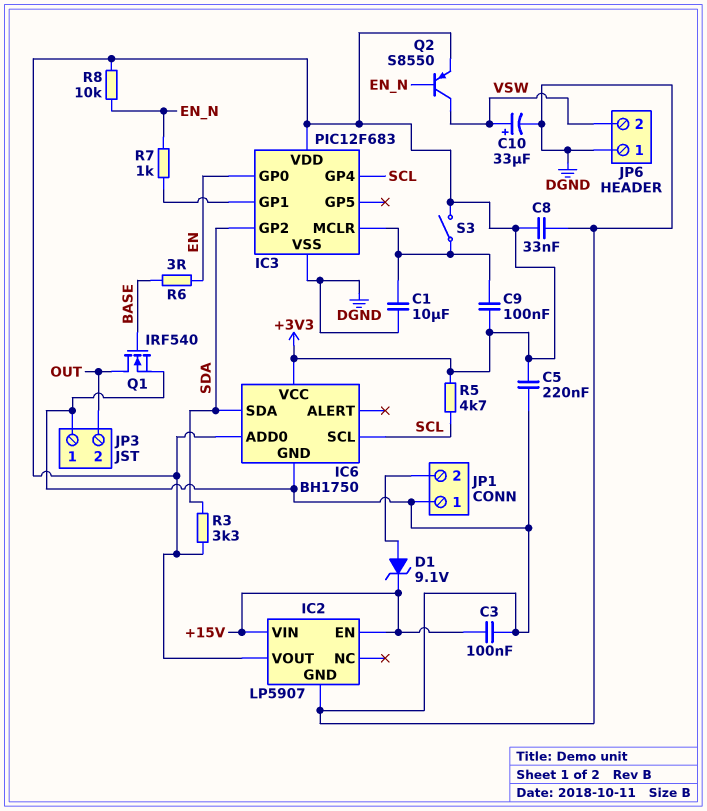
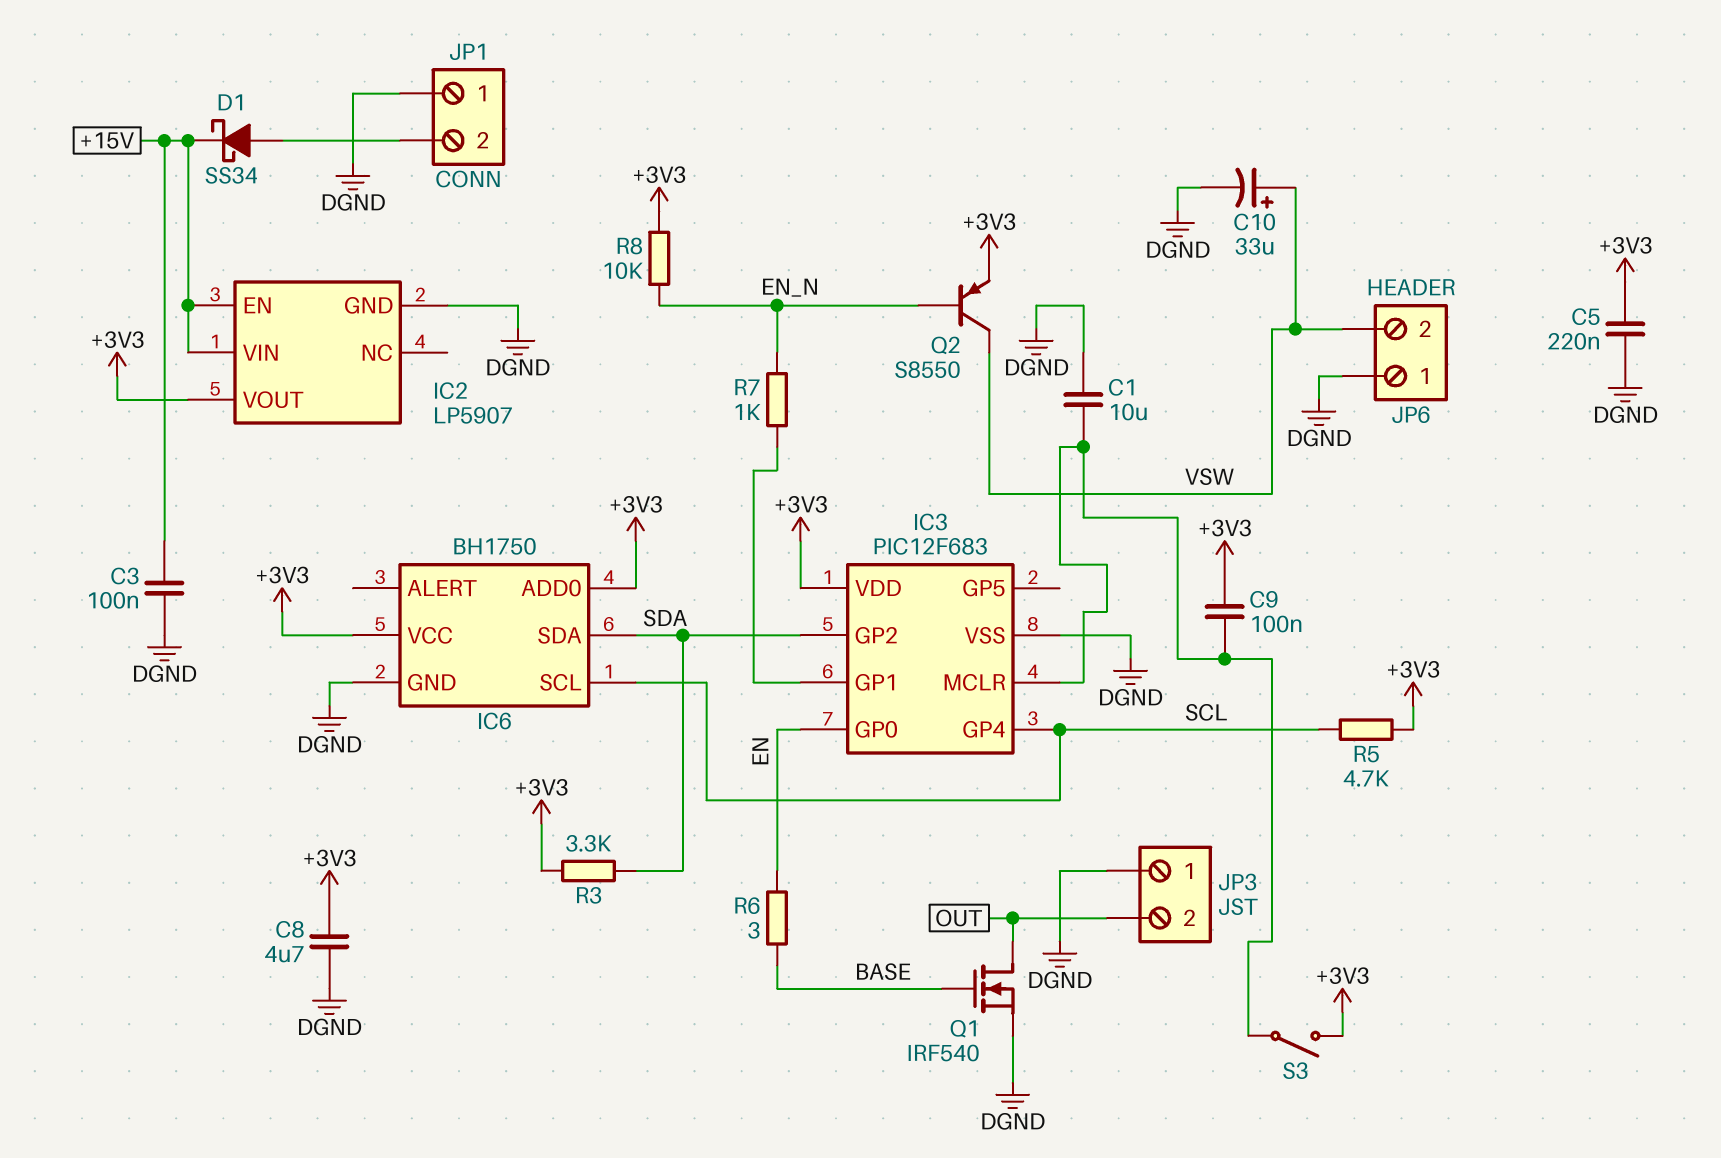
C8: 33nF (+3V3, DGND) -> 4.7uF (+3V3, DGND)
D1: zener 9.1V (A JP1/2, K +15V) -> schottky SS34 (A JP1/2, K +15V)

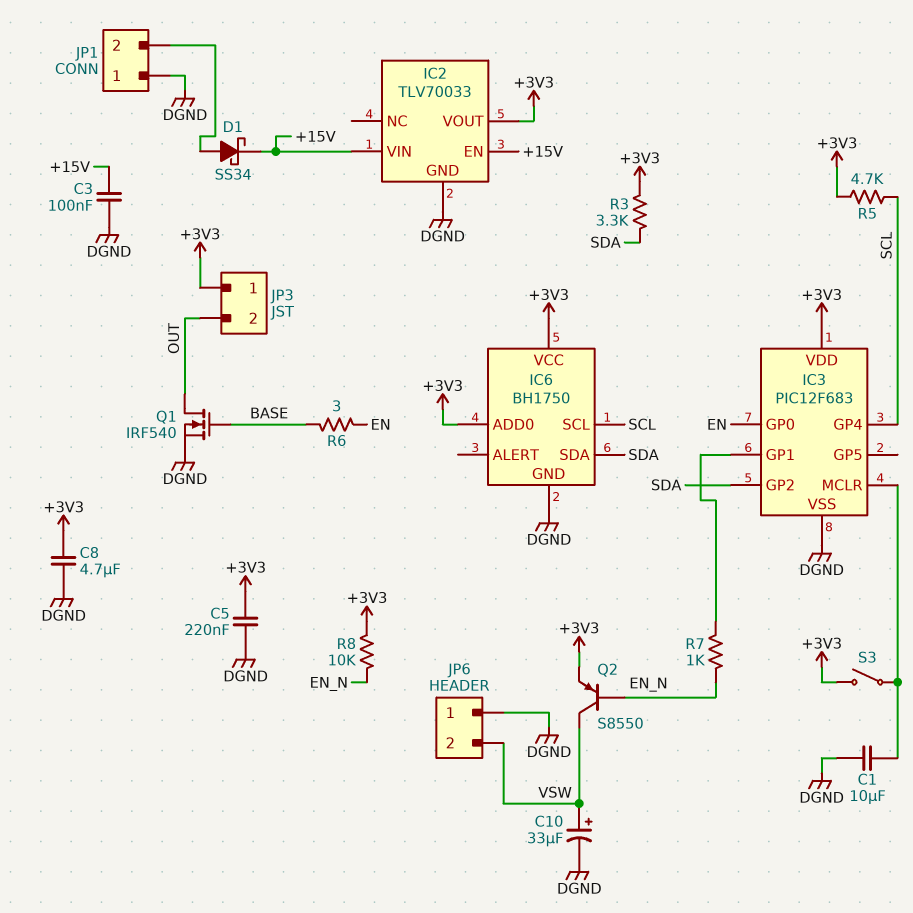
C9: 100nF (+3V3, IC3/MCLR) -> none
IC2: LP5907 -> TLV70033
JP3 pin 1: DGND -> +3V3

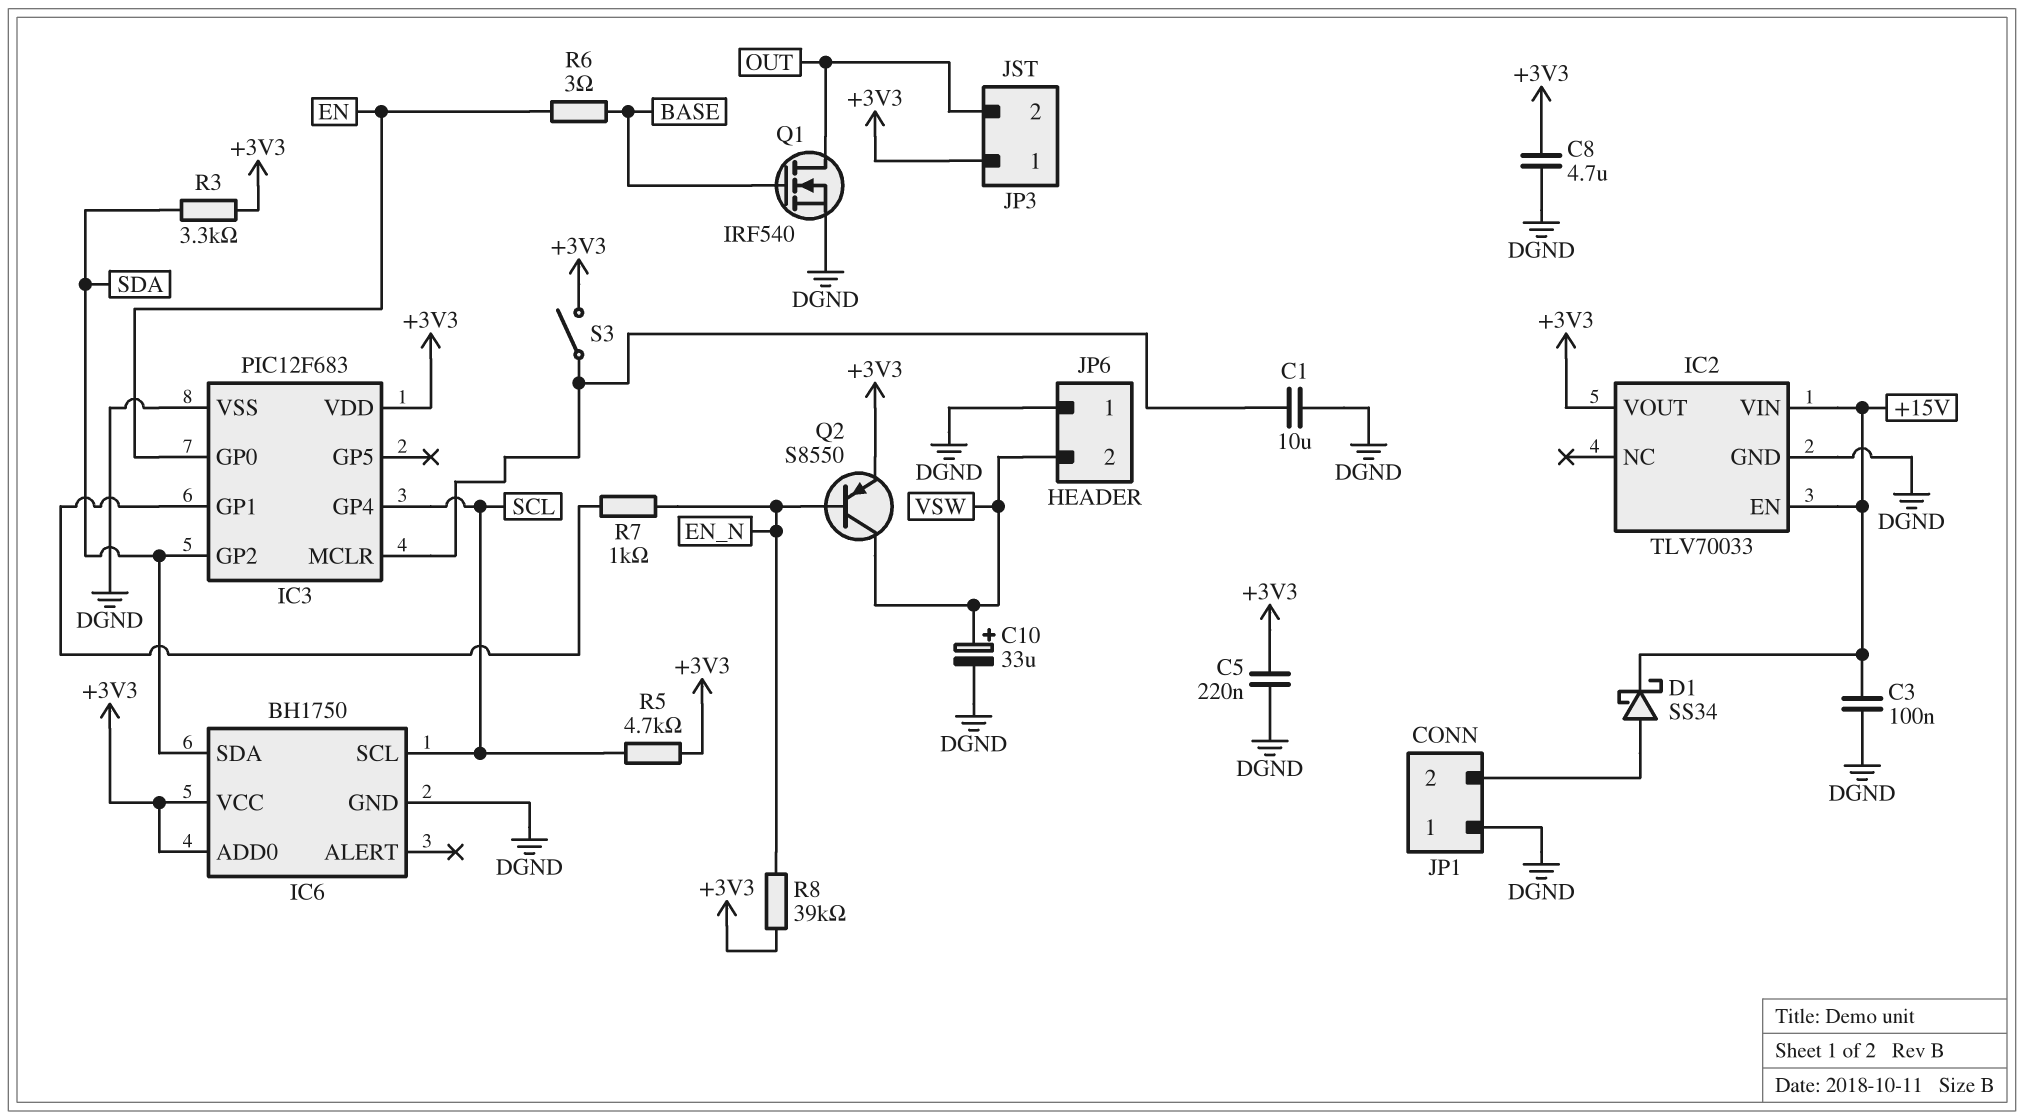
R8: 10k (+3V3, EN_N) -> 39k (+3V3, EN_N)

